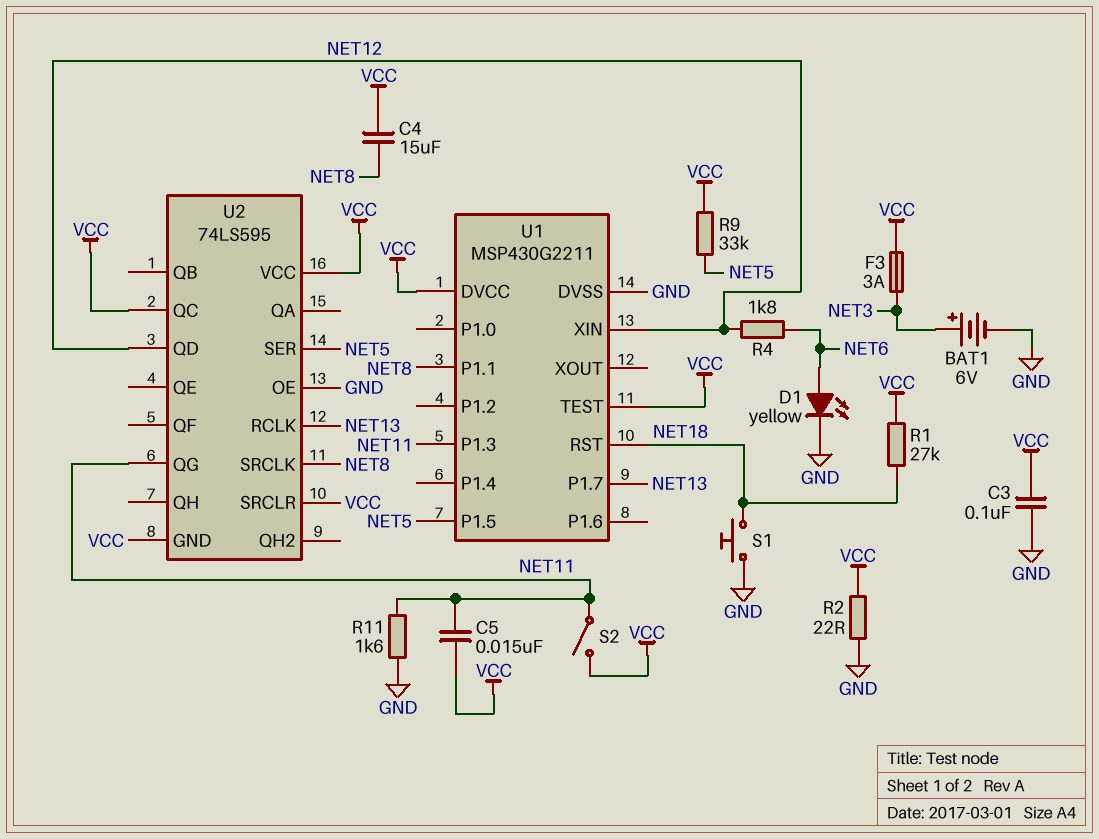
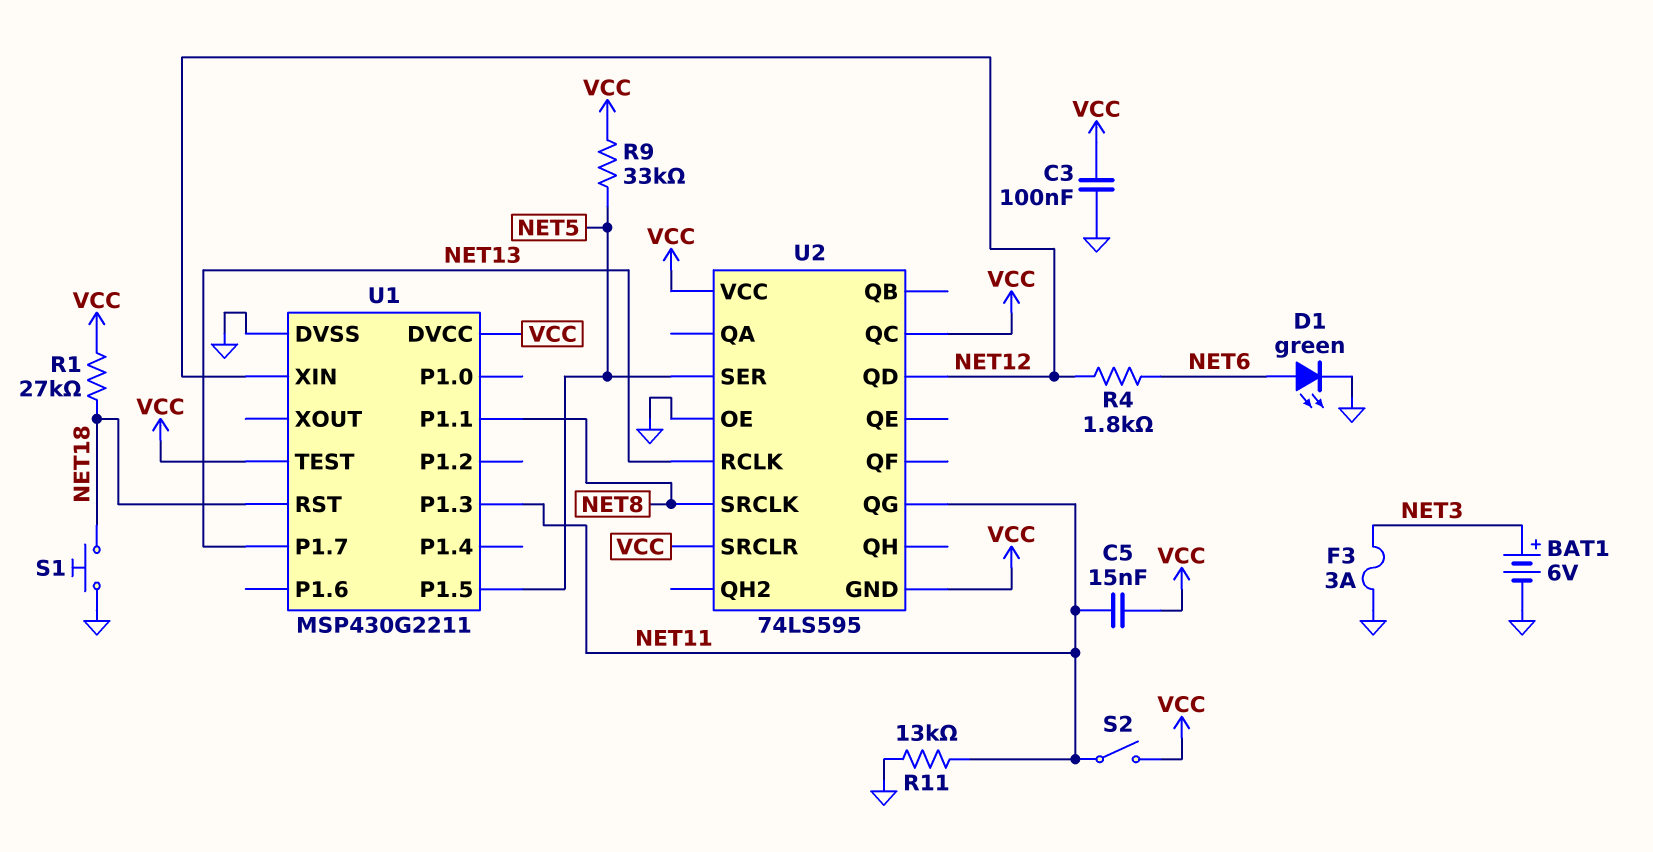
C4: 15uF (NET8, VCC) -> none
D1: LED yellow (A NET6, K GND) -> LED green (A NET6, K GND)
F3: 3A (NET3, VCC) -> 3A (GND, NET3)
R2: 22 (GND, VCC) -> none
R11: 1.6k (GND, NET11) -> 13k (GND, NET11)

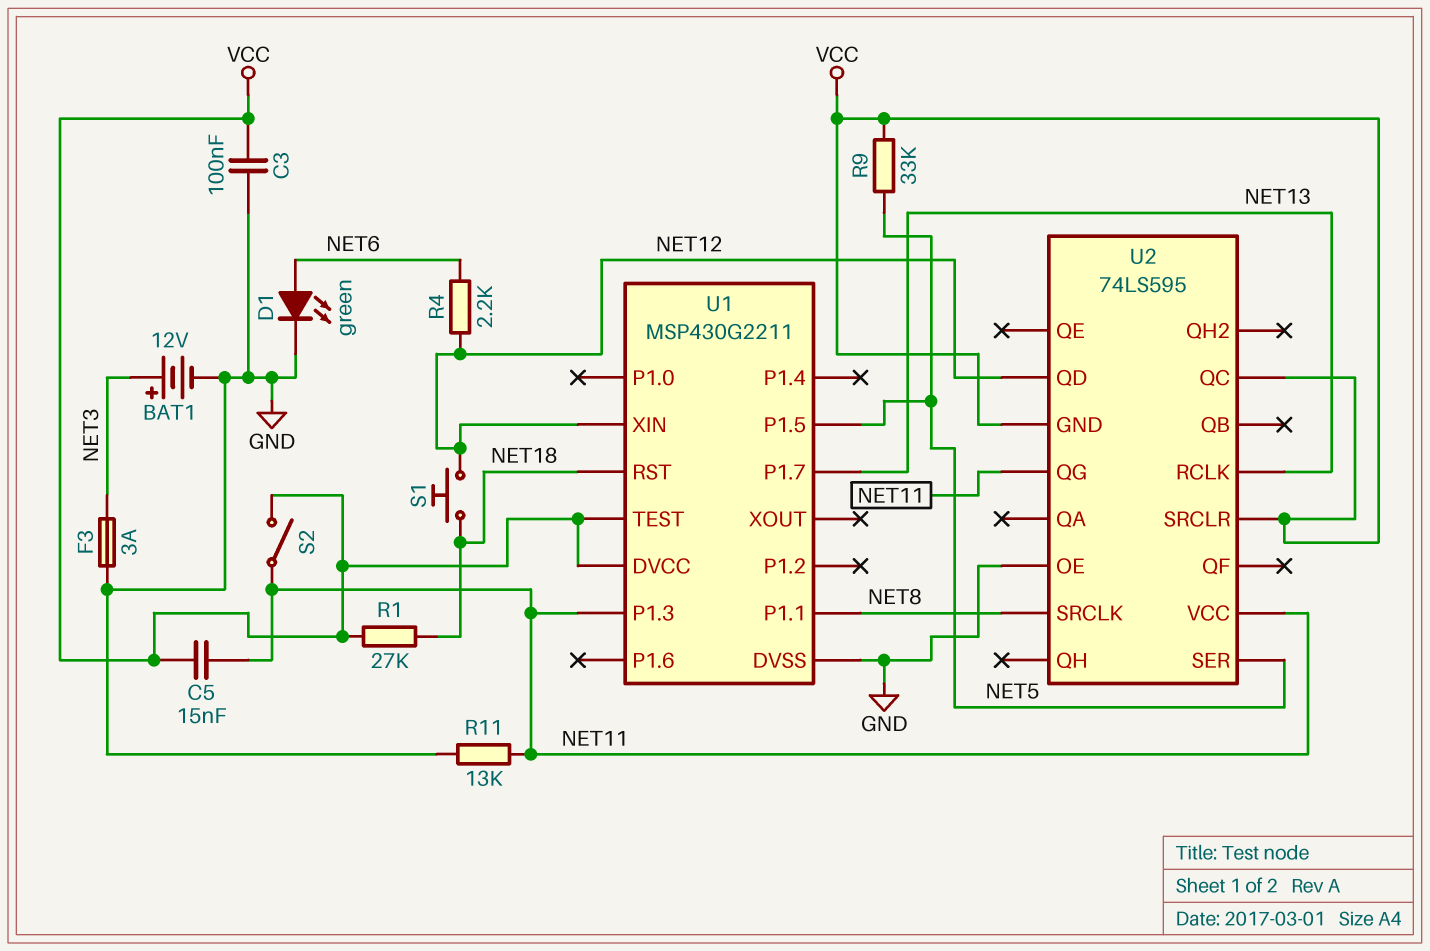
BAT1: 6V (plus NET3, minus GND) -> 12V (plus NET3, minus GND)
R4: 1.8k (NET6, NET12) -> 2.2k (NET6, NET12)
S1: button (GND, NET18) -> button (NET12, NET18)
U2 pin VCC: VCC -> NET11

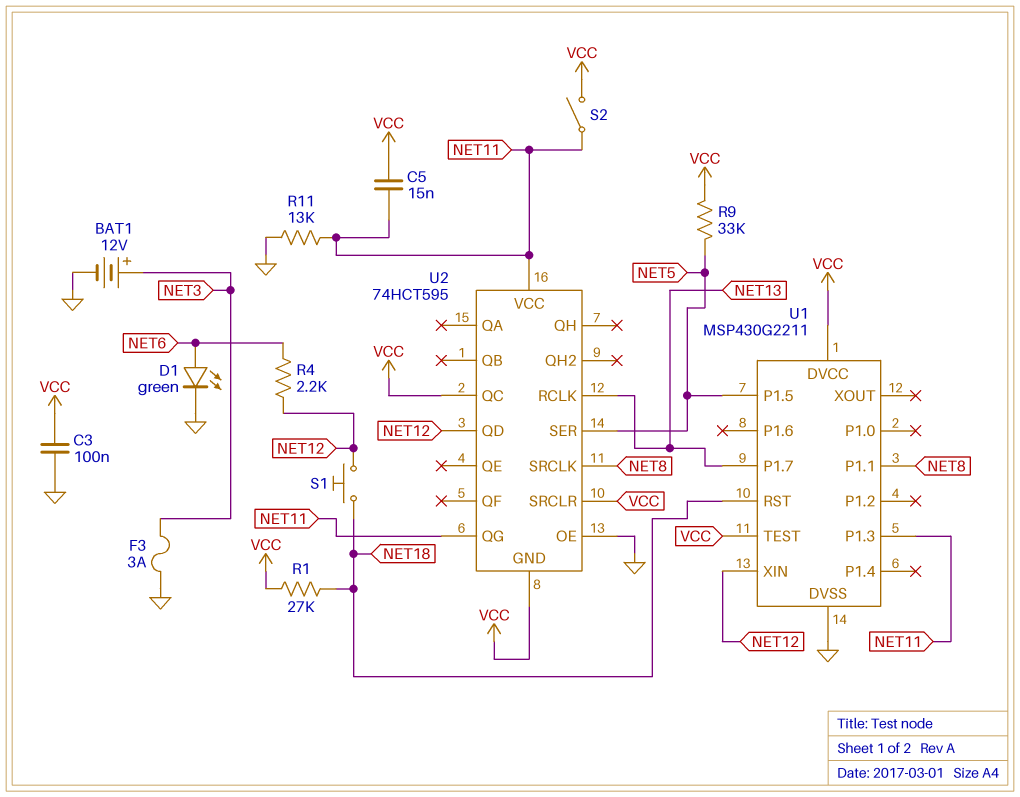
U2: 74LS595 -> 74HCT595

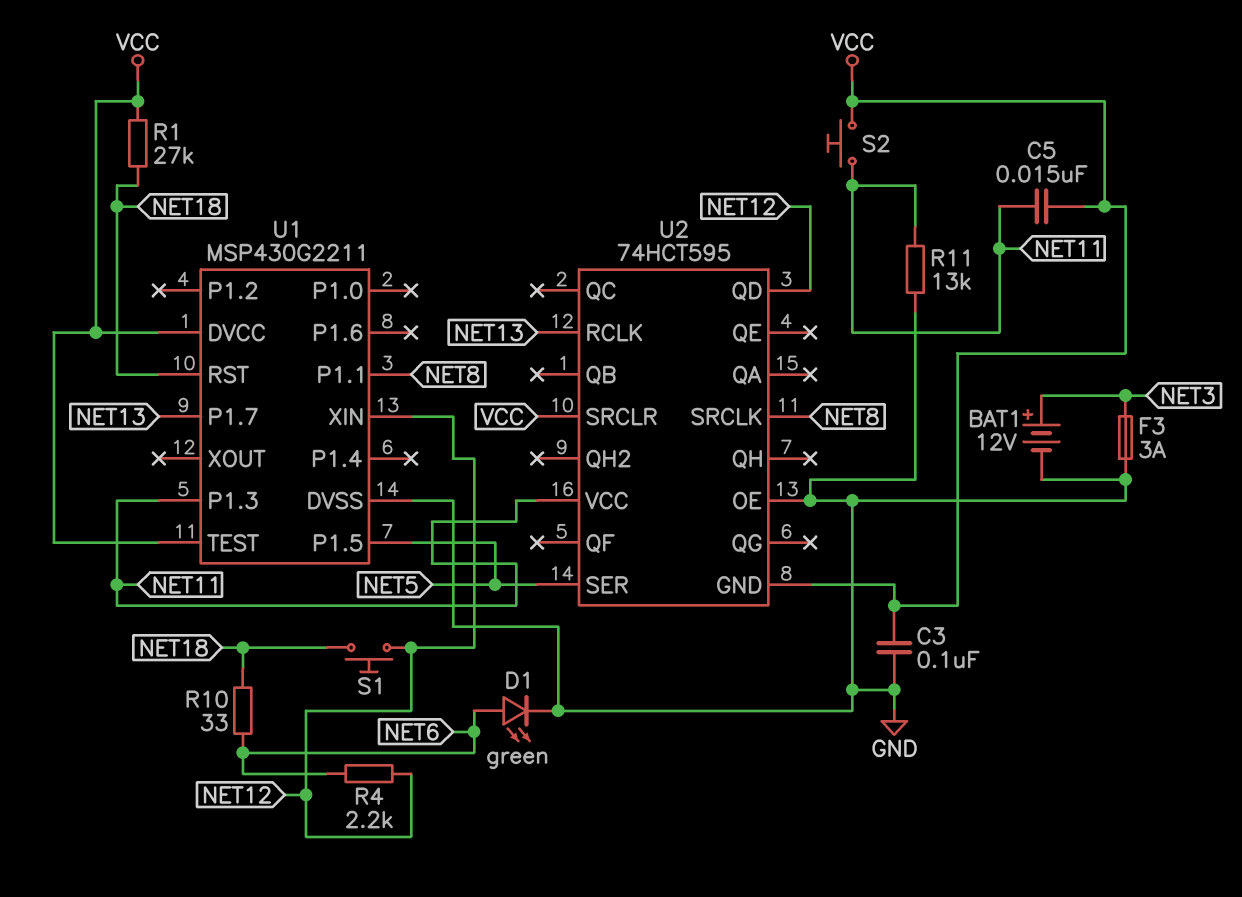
R9: 33k (NET5, VCC) -> none
R10: none -> 33 (NET6, NET18)
S2: switch (NET11, VCC) -> button (NET11, VCC)
U2 pin QC: VCC -> none
U2 pin QG: NET11 -> none

